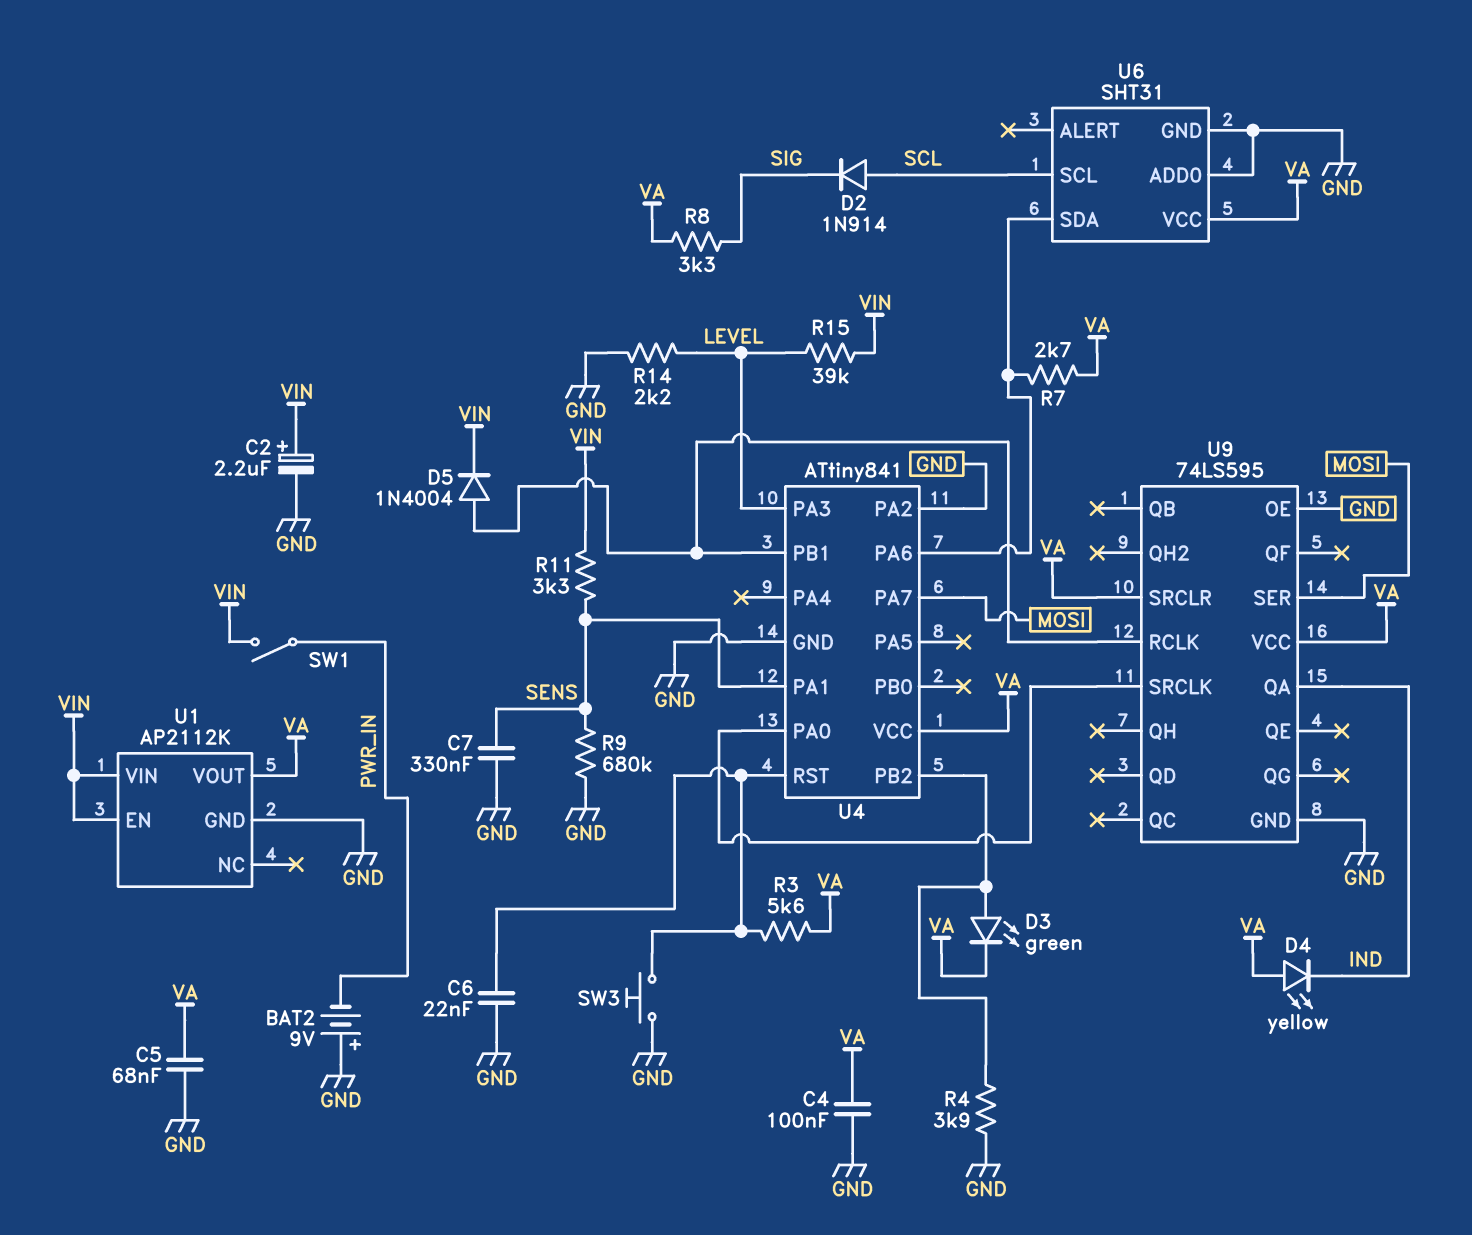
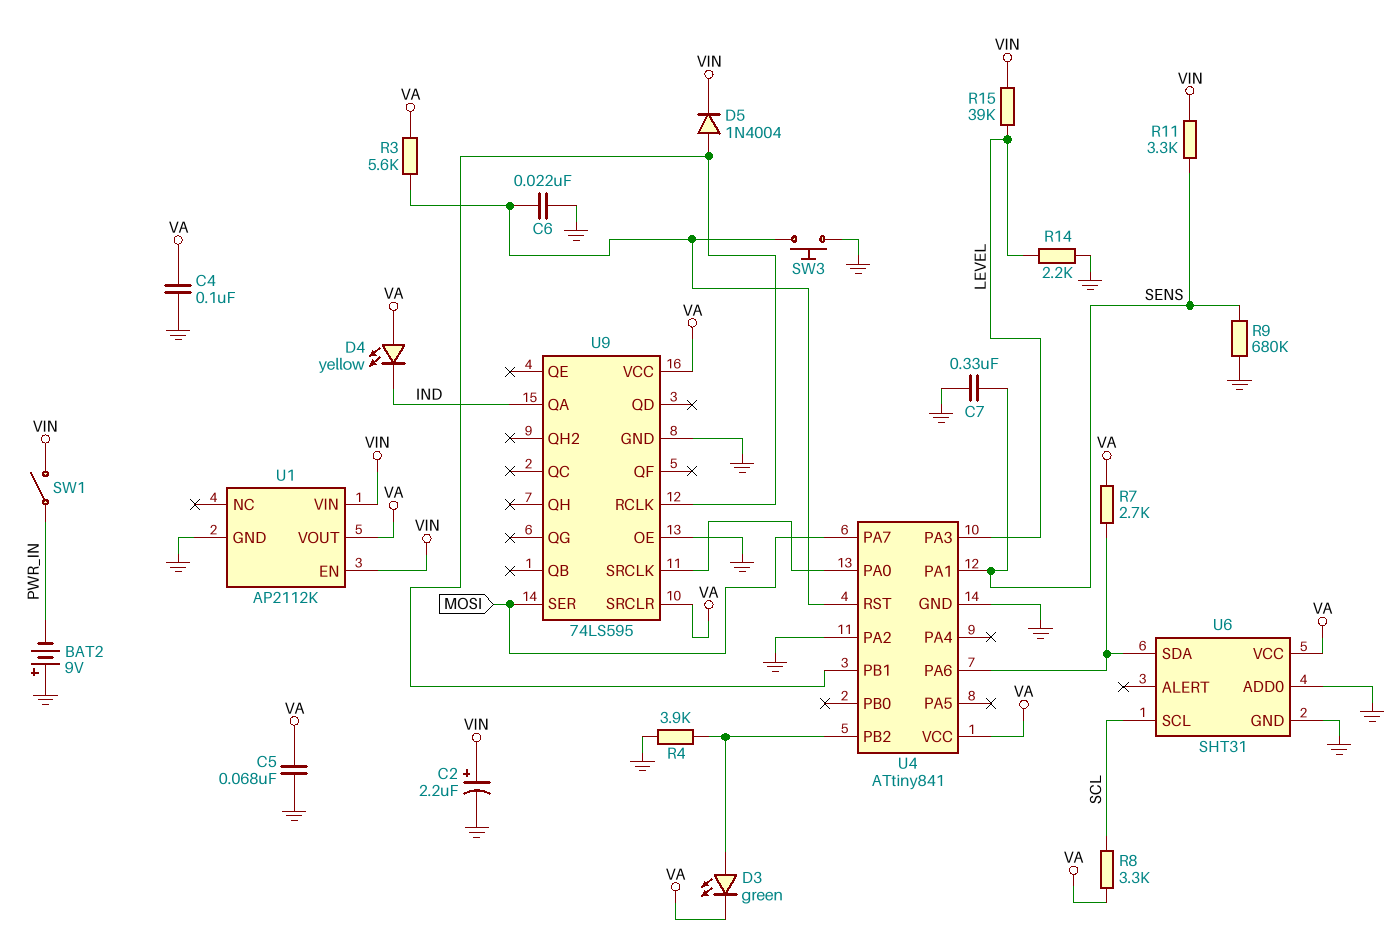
D2: diode 1N914 (A SCL, K SIG) -> none
R8: 3.3k (SIG, VA) -> 3.3k (SCL, VA)

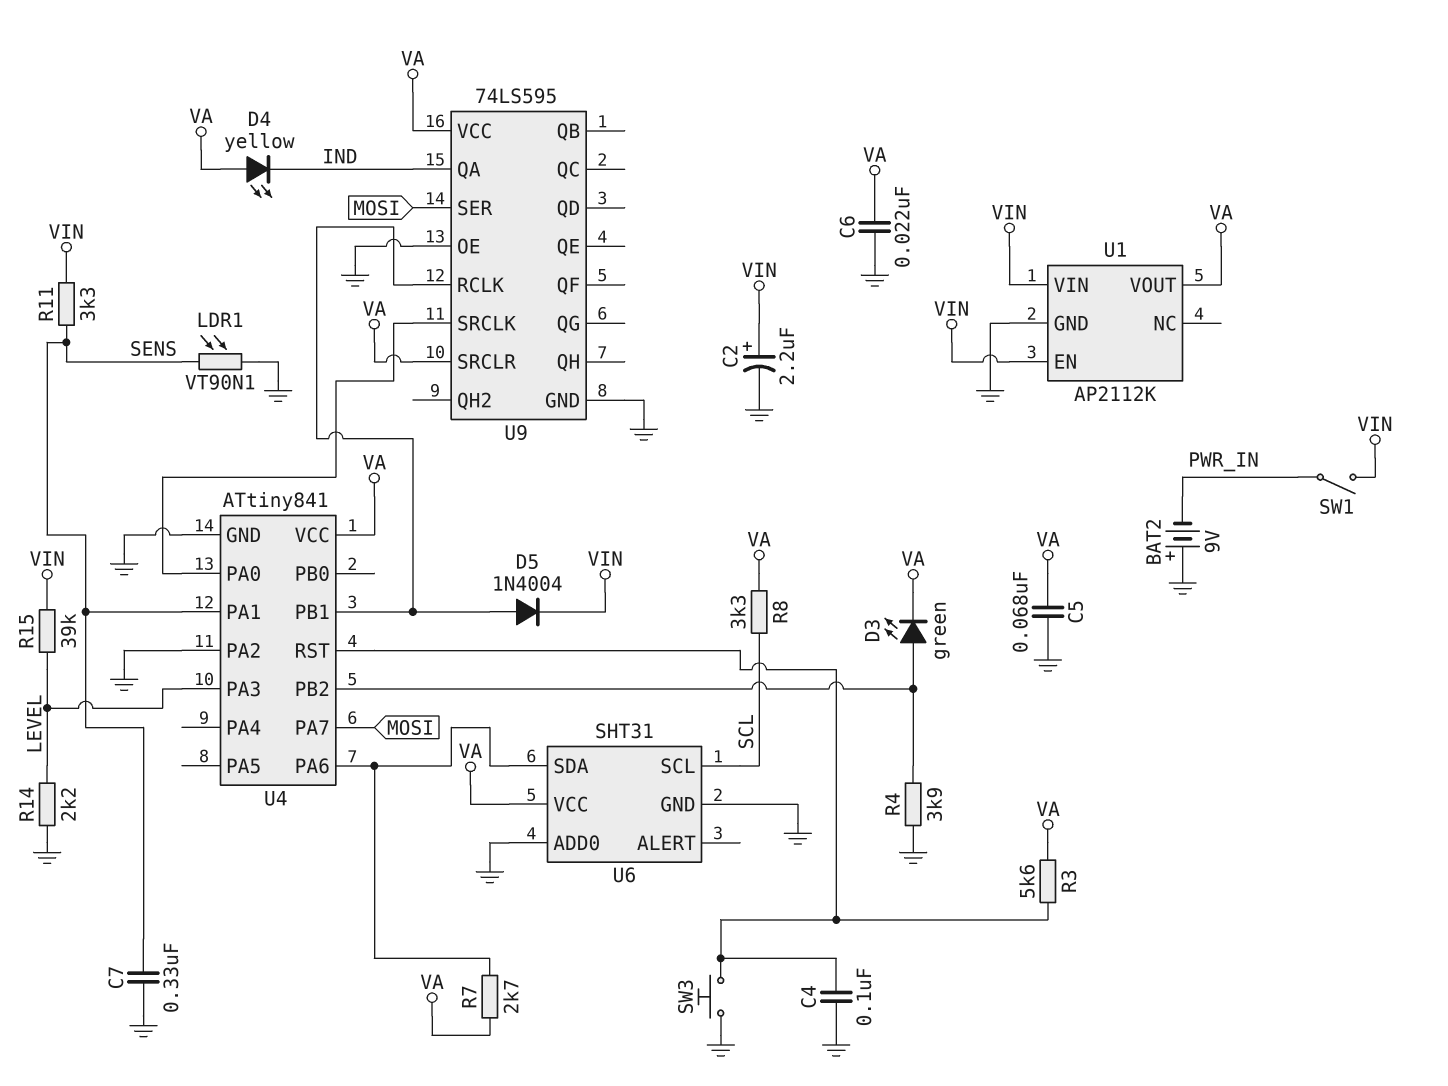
C4: 100nF (GND, VA) -> 100nF (GND, U4/RST)
C6: 22nF (GND, U4/RST) -> 22nF (GND, VA)
LDR1: none -> VT90N1 (GND, SENS)
R9: 680k (GND, SENS) -> none

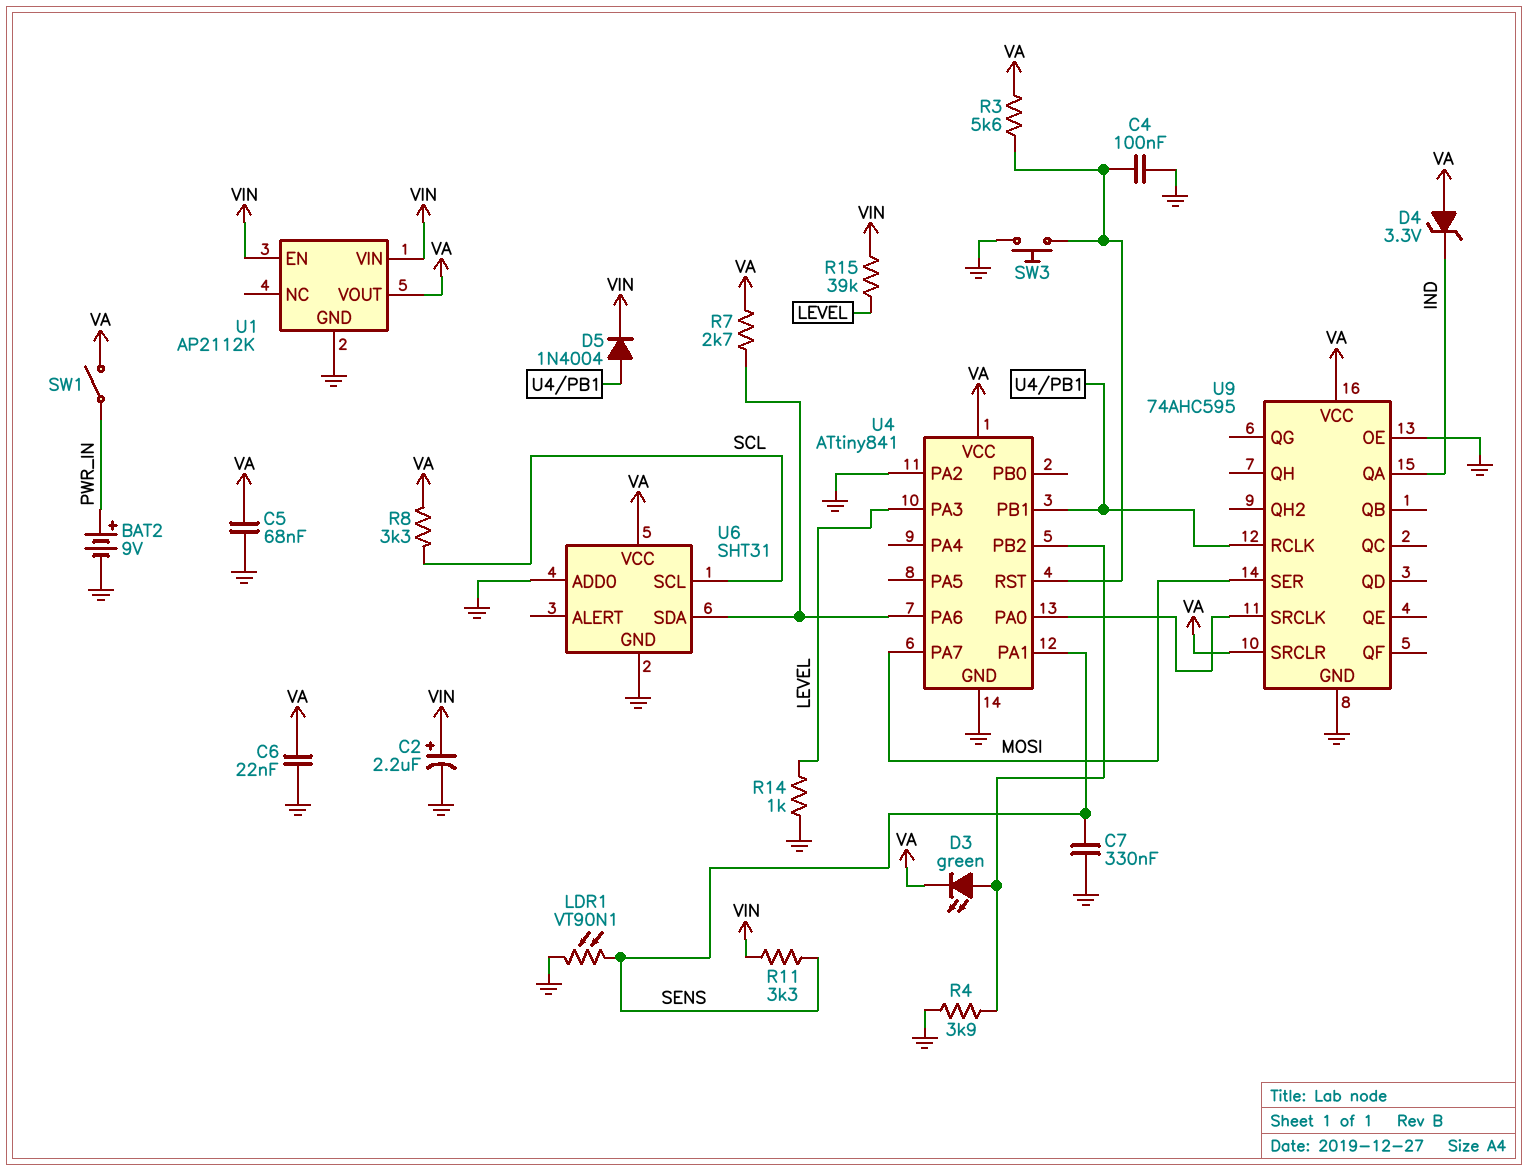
BAT2: 9V (plus GND, minus PWR_IN) -> 9V (plus PWR_IN, minus GND)
D4: LED yellow (A VA, K IND) -> zener 3.3V (A VA, K IND)
R14: 2.2k (GND, LEVEL) -> 1k (GND, LEVEL)
SW1: switch (PWR_IN, VIN) -> switch (PWR_IN, VA)
U9: 74LS595 -> 74AHC595

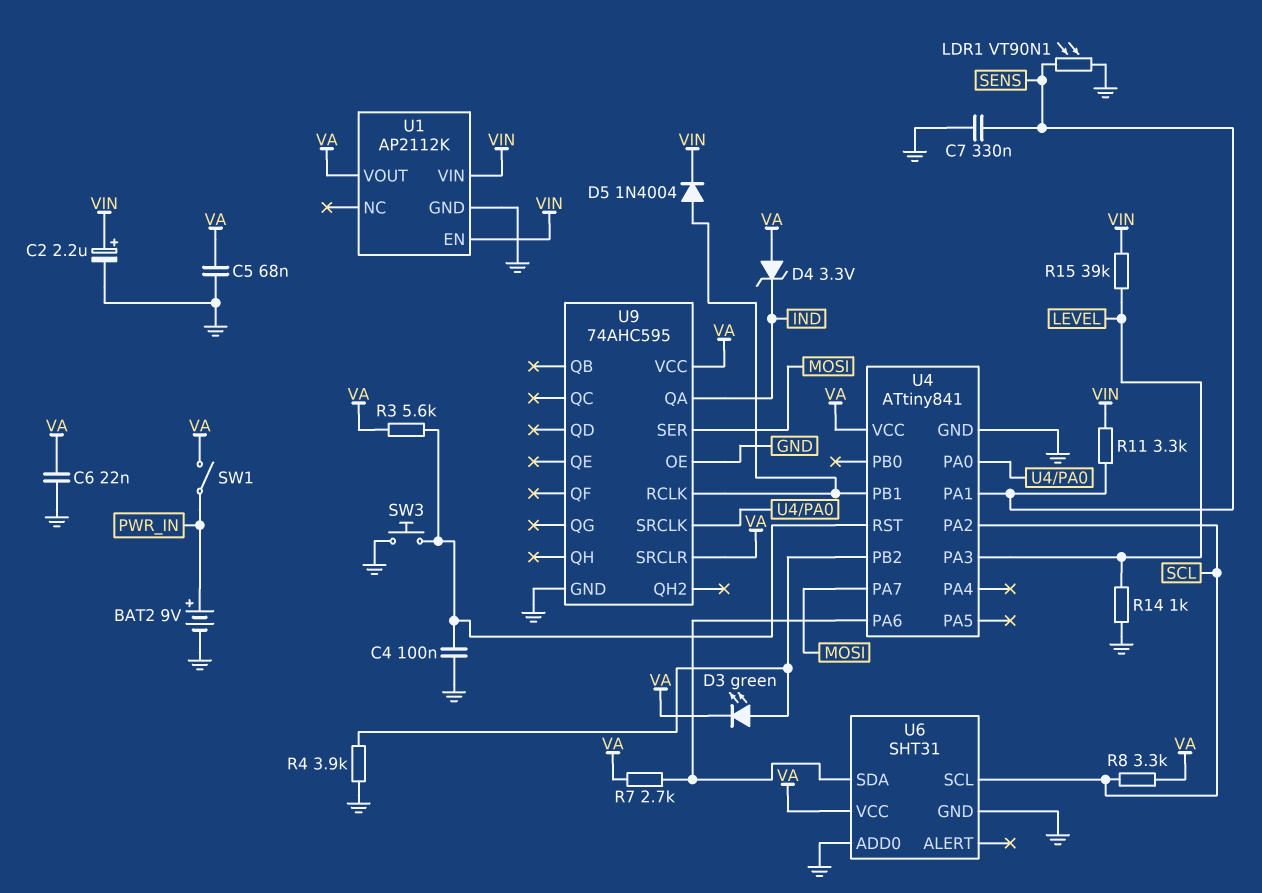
U4 pin PA2: GND -> SCL

